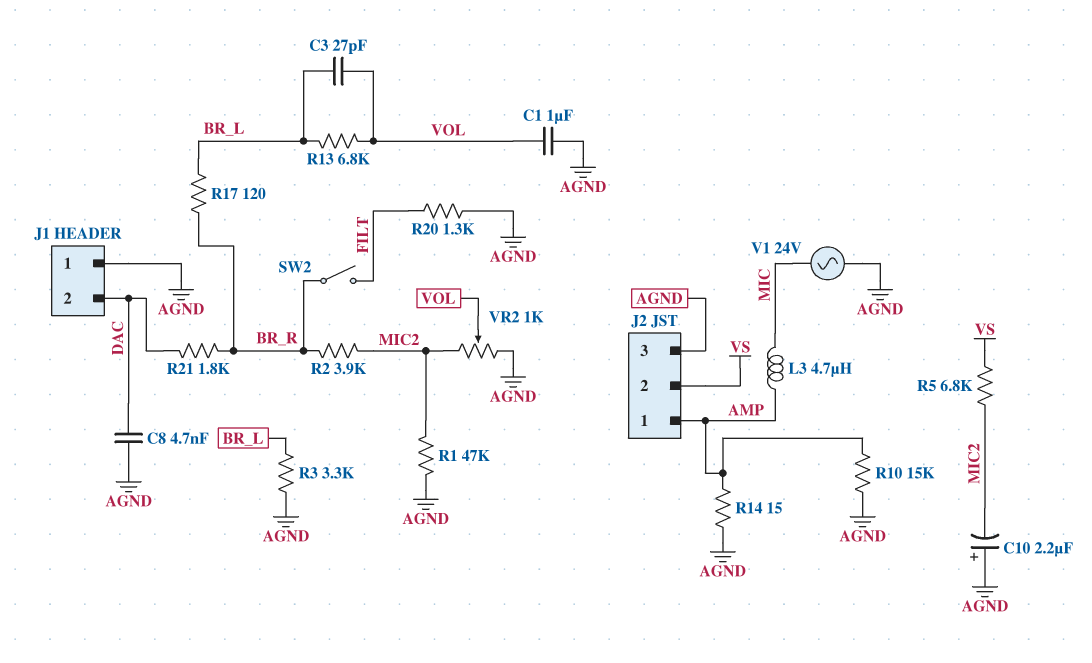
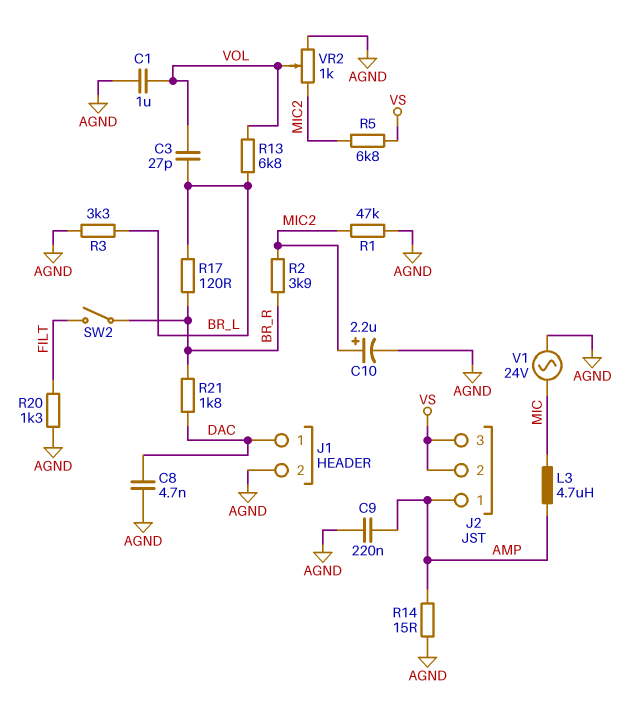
C9: none -> 220nF (AGND, AMP)
C10: 2.2uF (plus AGND, minus MIC2) -> 2.2uF (plus MIC2, minus AGND)
J1 pin 1: AGND -> DAC
J1 pin 2: DAC -> AGND
J2 pin 3: AGND -> VS
R10: 15k (AGND, AMP) -> none

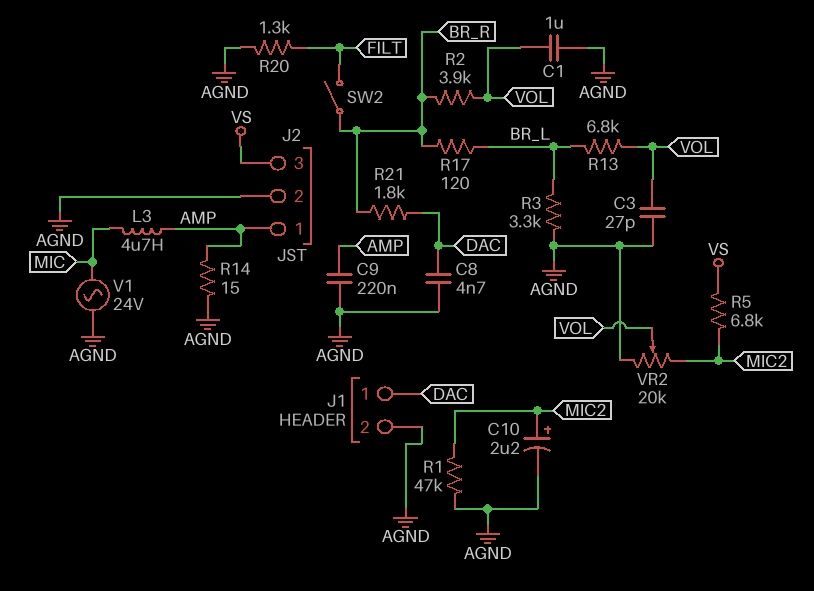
C3: 27pF (BR_L, VOL) -> 27pF (AGND, VOL)
J2 pin 2: VS -> AGND
R2: 3.9k (BR_R, MIC2) -> 3.9k (BR_R, VOL)
VR2: 1k (AGND, MIC2, wiper VOL) -> 20k (AGND, MIC2, wiper VOL)

